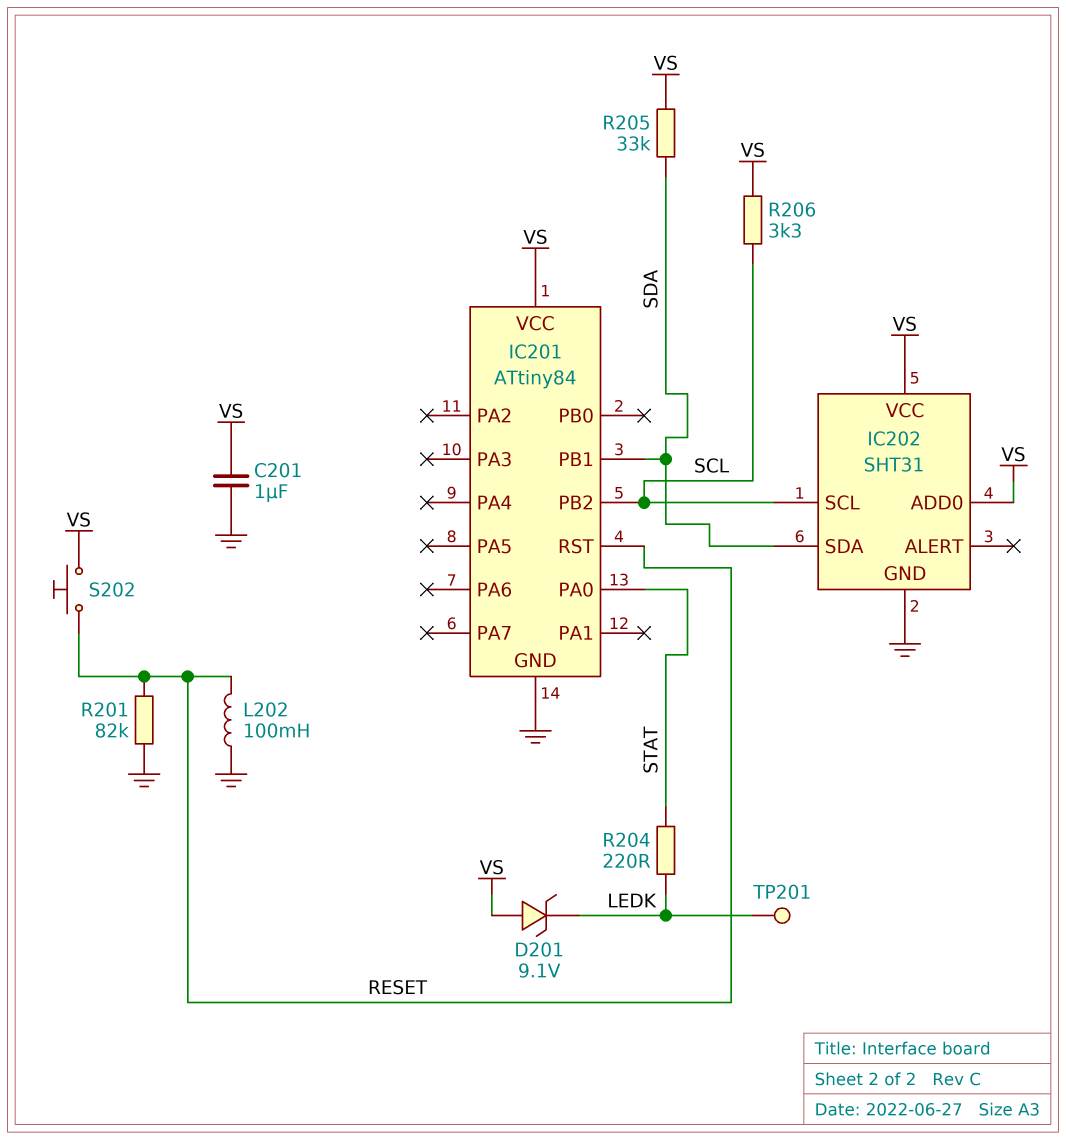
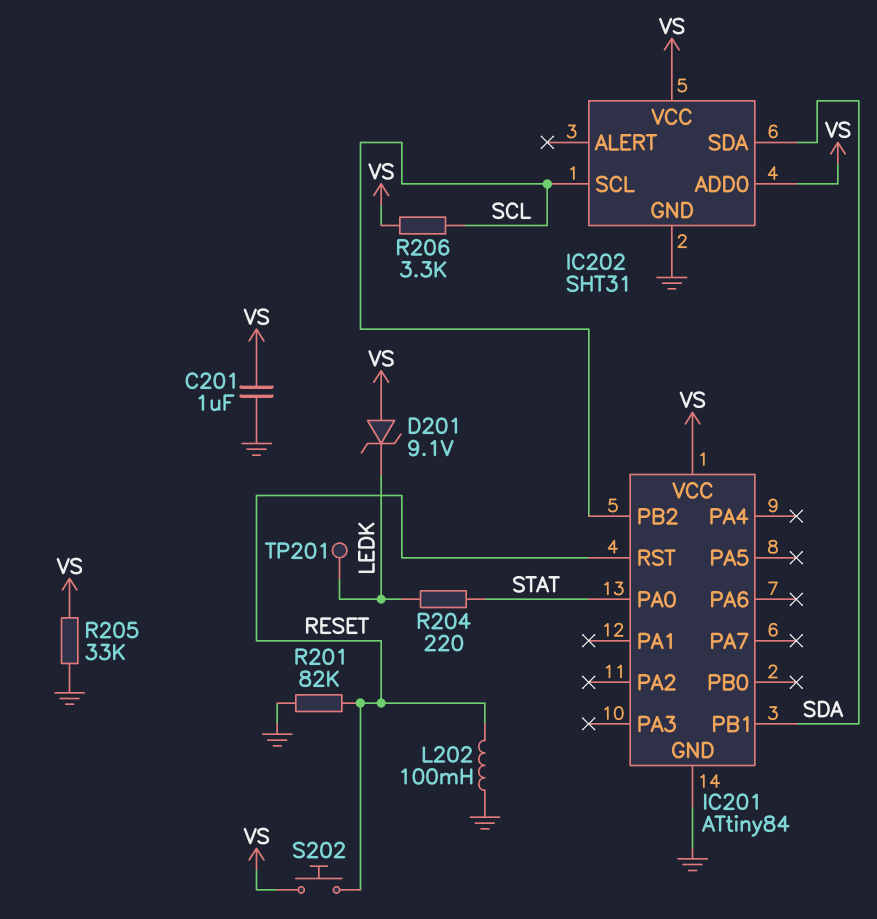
R205: 33k (SDA, VS) -> 33k (GND, VS)

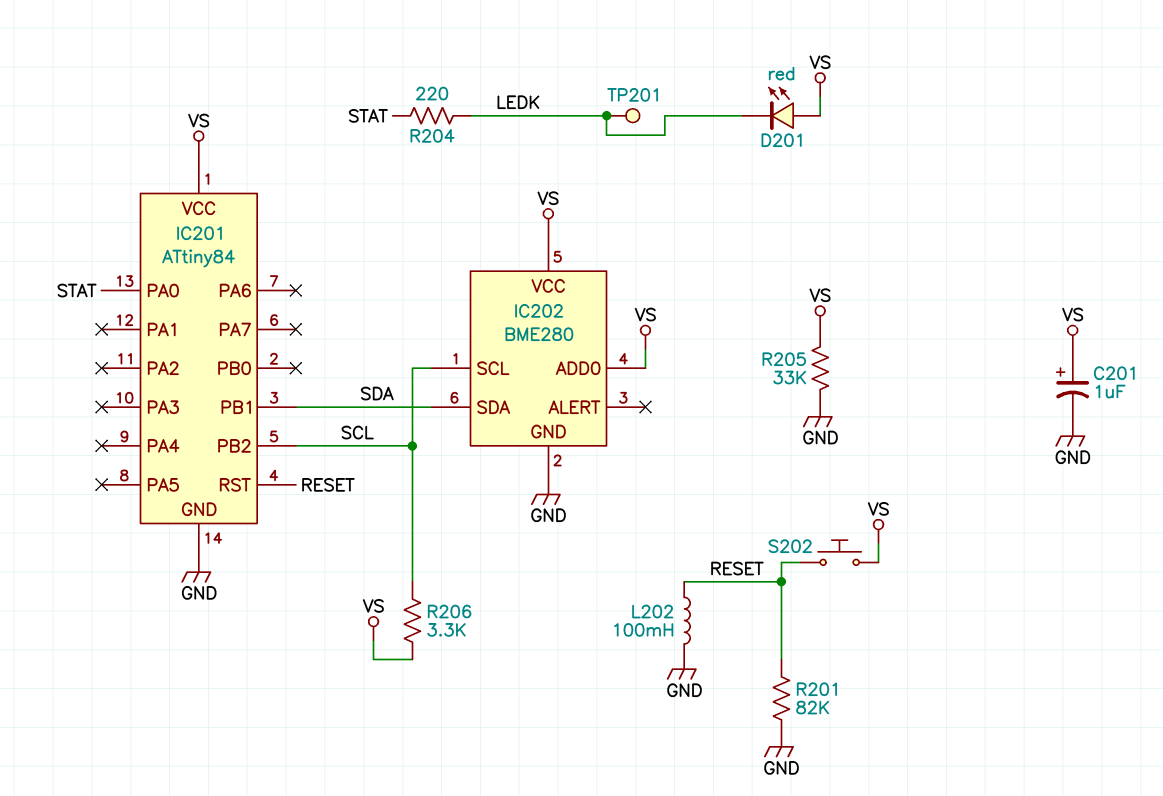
C201: 1uF (GND, VS) -> 1uF (plus VS, minus GND)
D201: zener 9.1V (A VS, K LEDK) -> LED red (A VS, K LEDK)
IC202: SHT31 -> BME280

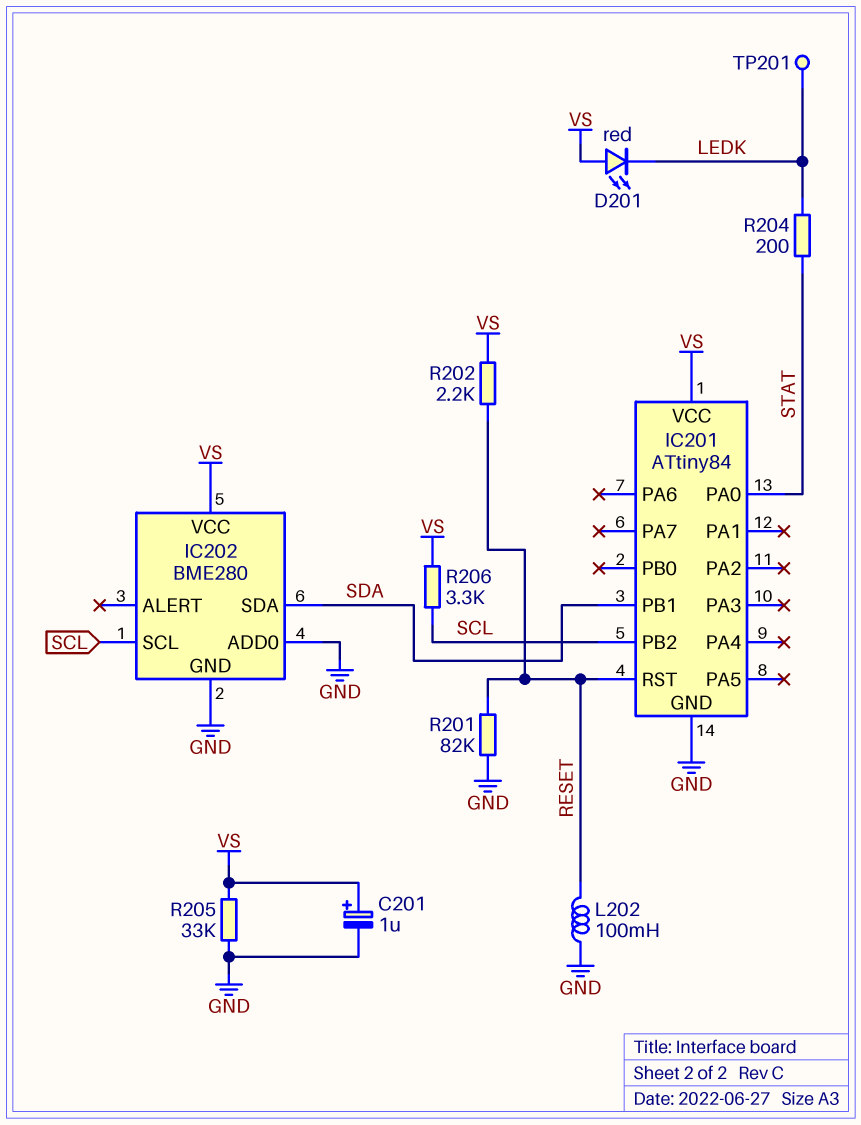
IC202 pin ADD0: VS -> GND
R202: none -> 2.2k (RESET, VS)
R204: 220 (LEDK, STAT) -> 200 (LEDK, STAT)
S202: button (RESET, VS) -> none

